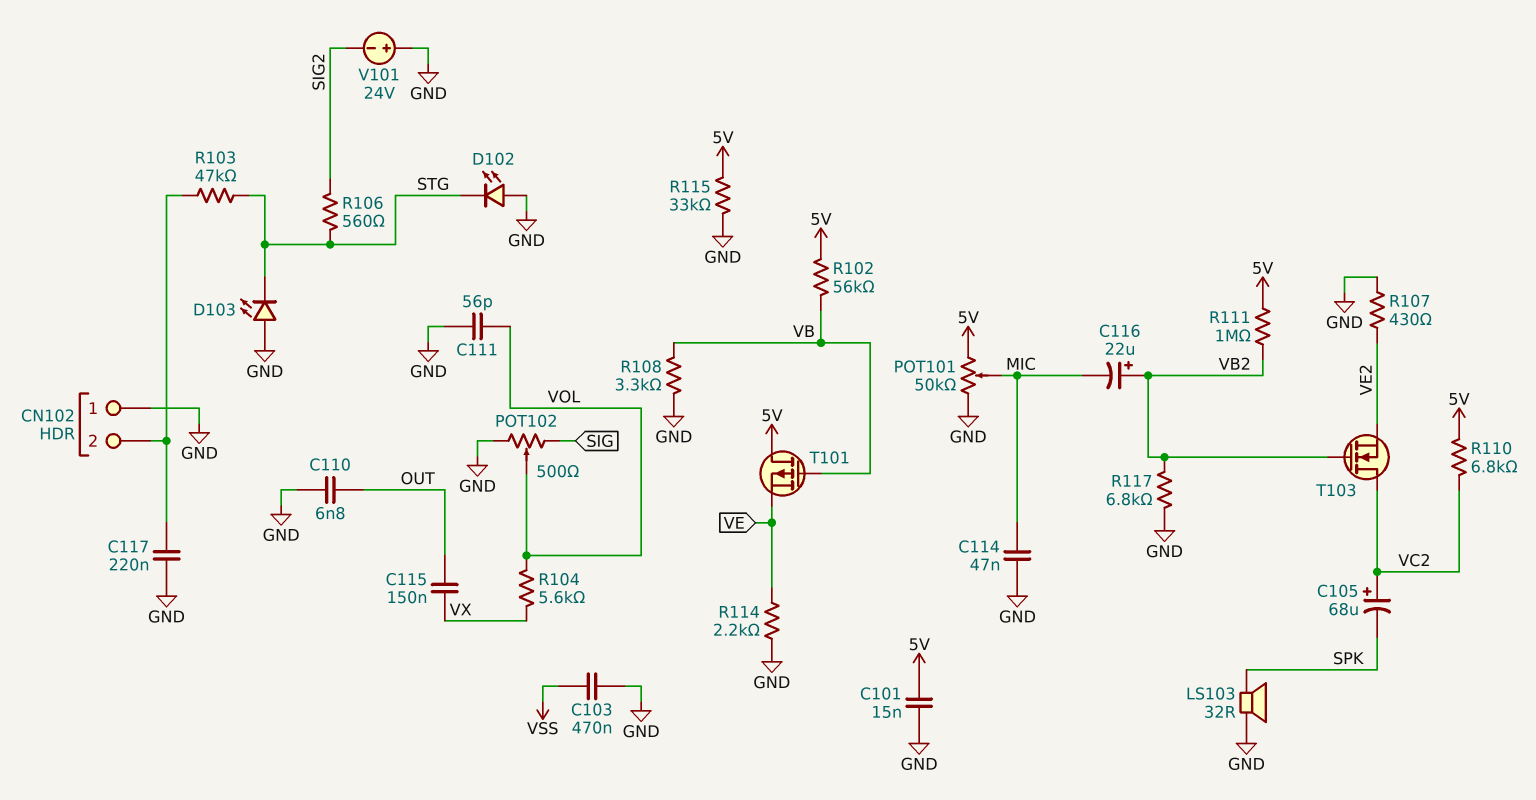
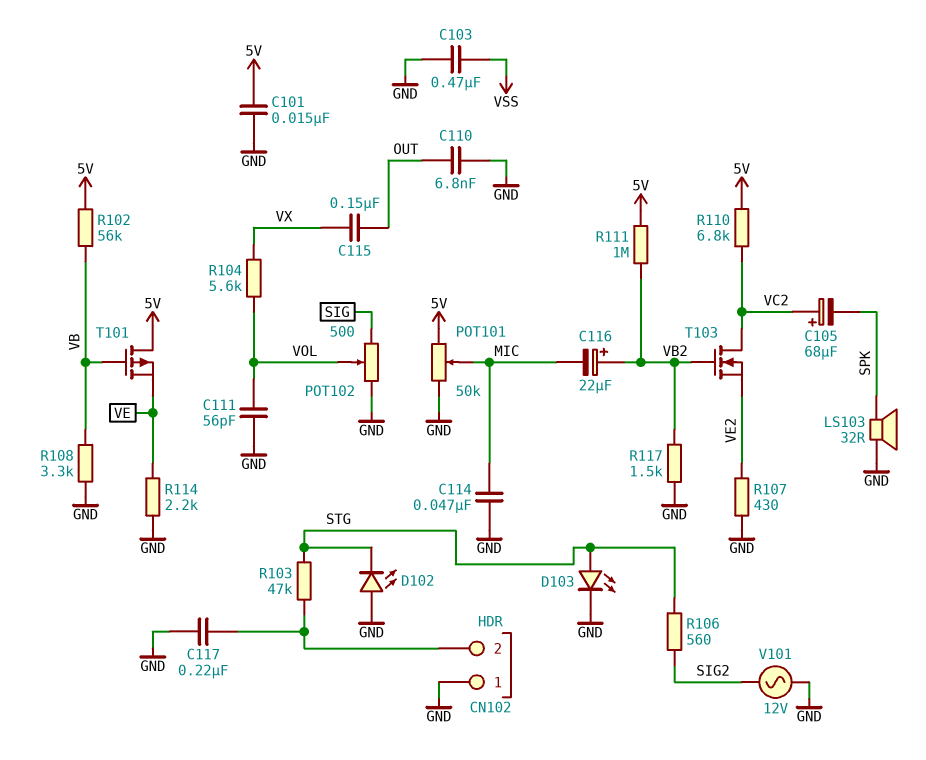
D103: LED (A GND, K STG) -> LED (A STG, K GND)
R115: 33k (5V, GND) -> none
R117: 6.8k (GND, VB2) -> 1.5k (GND, VB2)
V101: 24V (plus GND, minus SIG2) -> AC 12V (GND, SIG2)

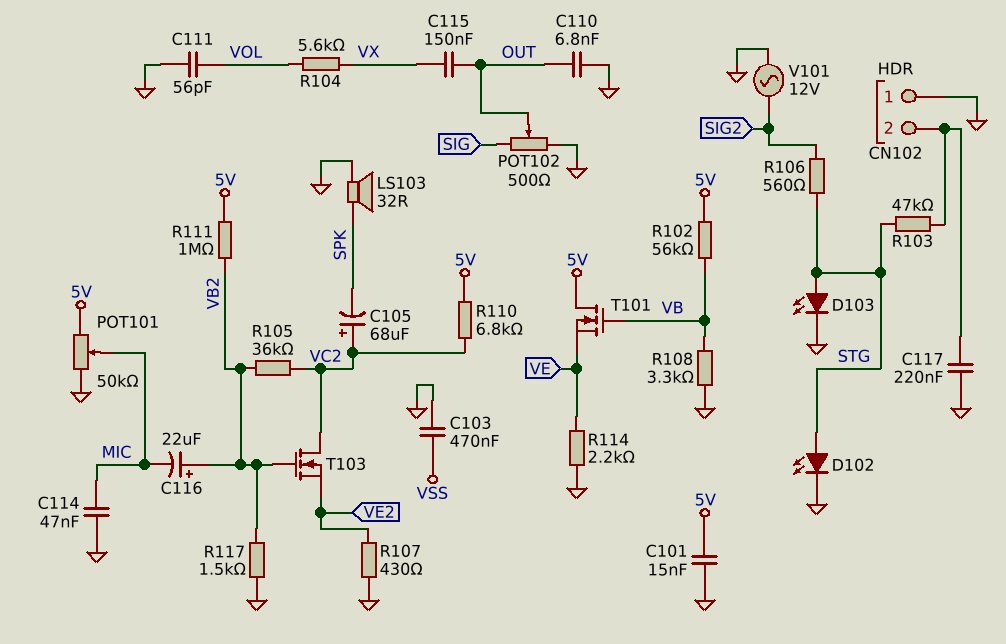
D102: LED (A GND, K STG) -> LED (A STG, K GND)
POT102: 500 (GND, SIG, wiper VOL) -> 500 (GND, SIG, wiper OUT)
R105: none -> 36k (VB2, VC2)
T101: PMOS (G VB, D 5V, S VE) -> NMOS (G VB, D 5V, S VE)

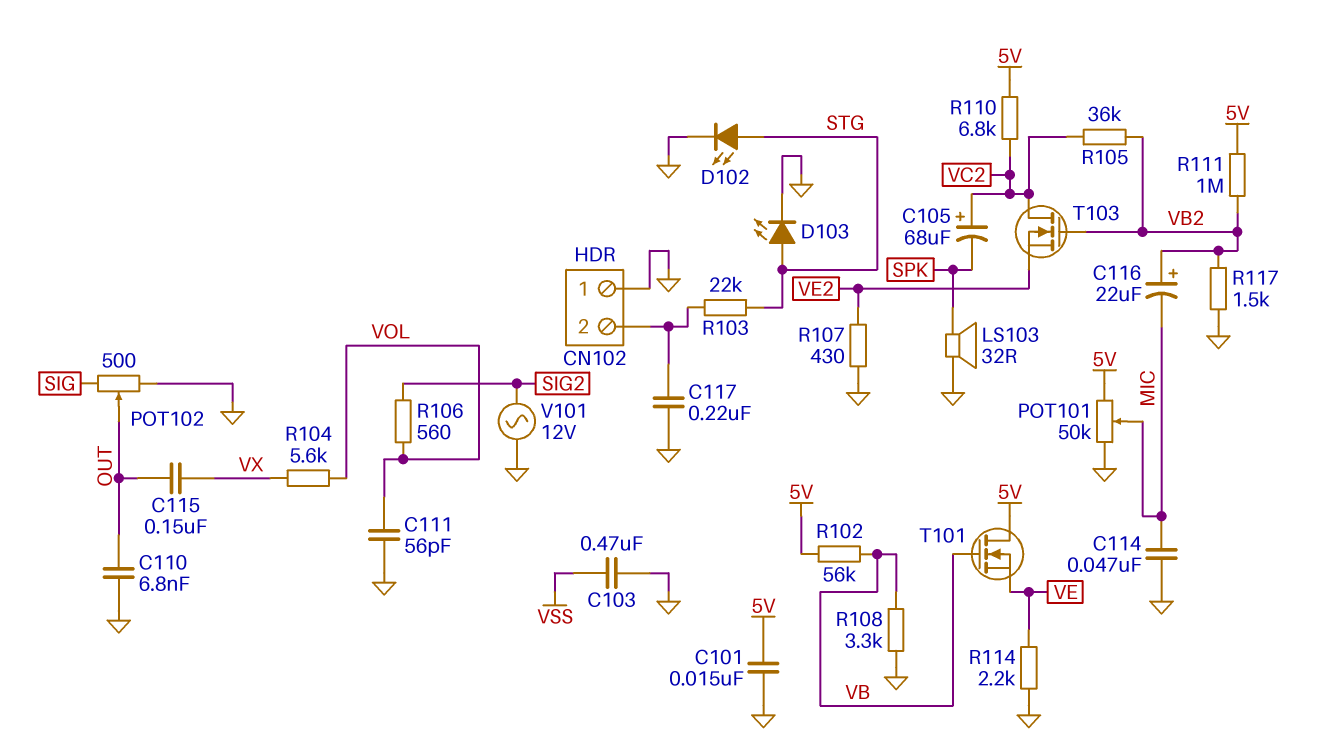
R103: 47k (CN102/2, STG) -> 22k (CN102/2, STG)
R106: 560 (SIG2, STG) -> 560 (SIG2, VOL)

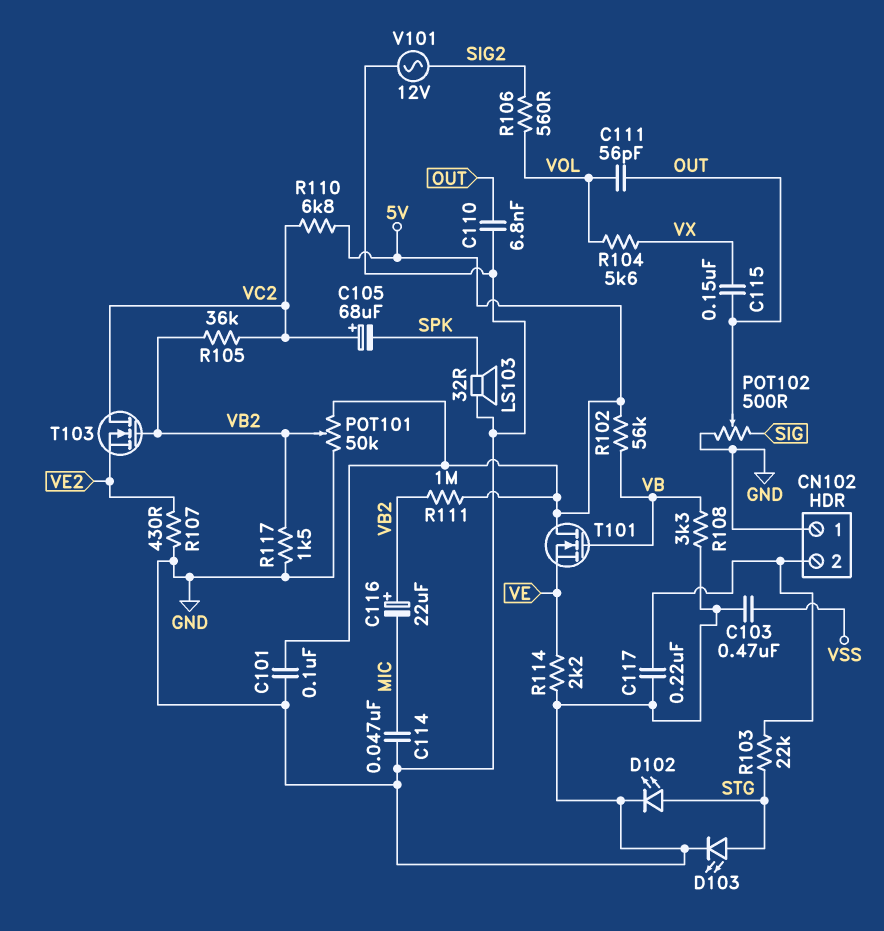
C101: 15nF (5V, GND) -> 100nF (5V, GND)
C111: 56pF (GND, VOL) -> 56pF (OUT, VOL)
POT101: 50k (5V, GND, wiper MIC) -> 50k (5V, GND, wiper VB2)

